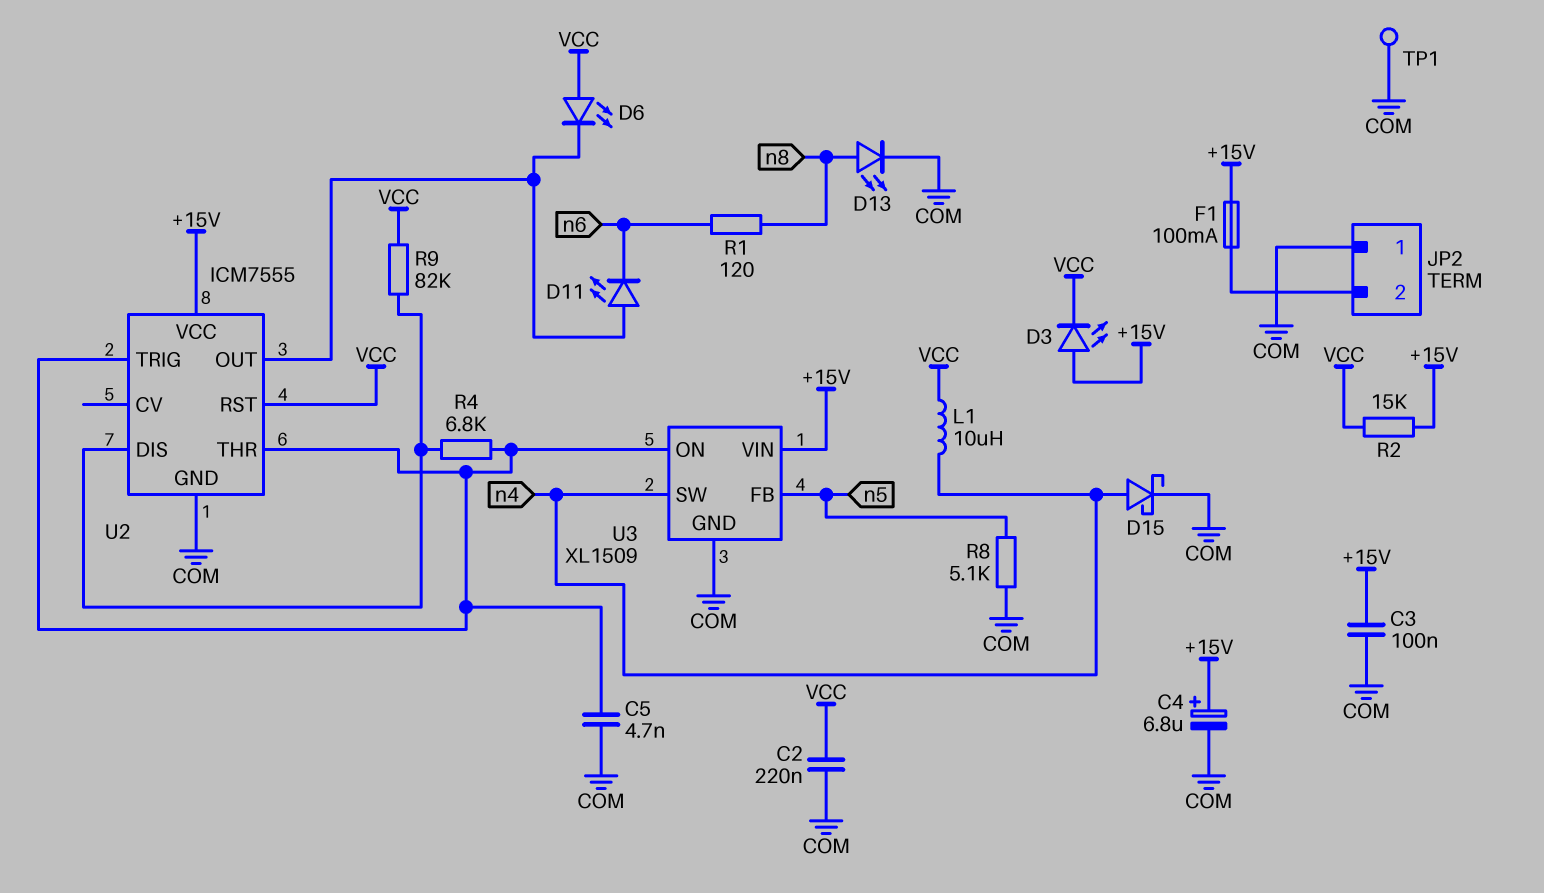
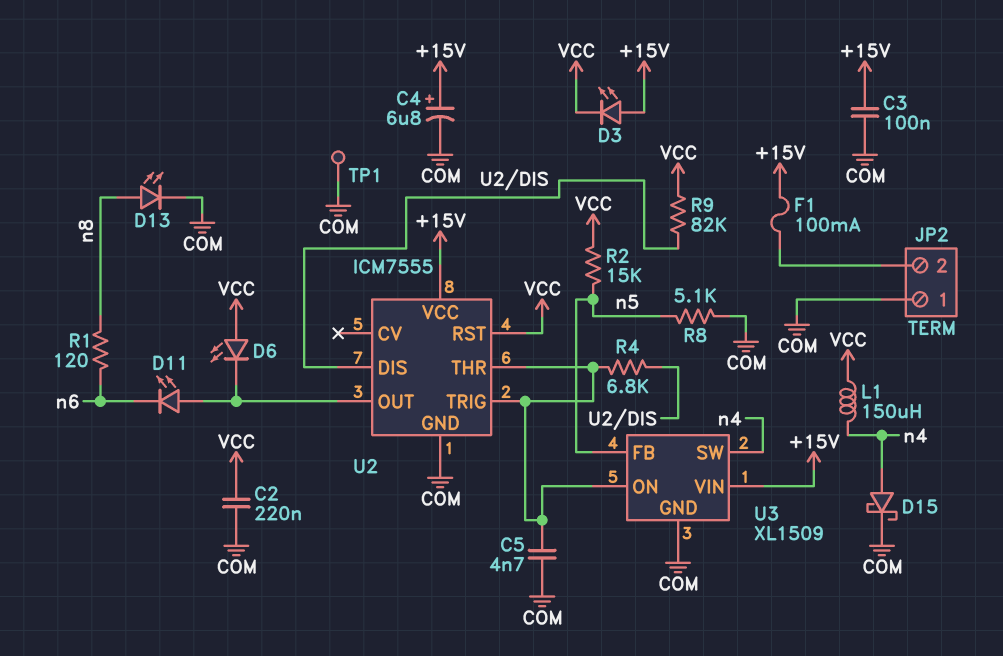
L1: 10uH (VCC, n4) -> 150uH (VCC, n4)
R2: 15k (+15V, VCC) -> 15k (VCC, n5)

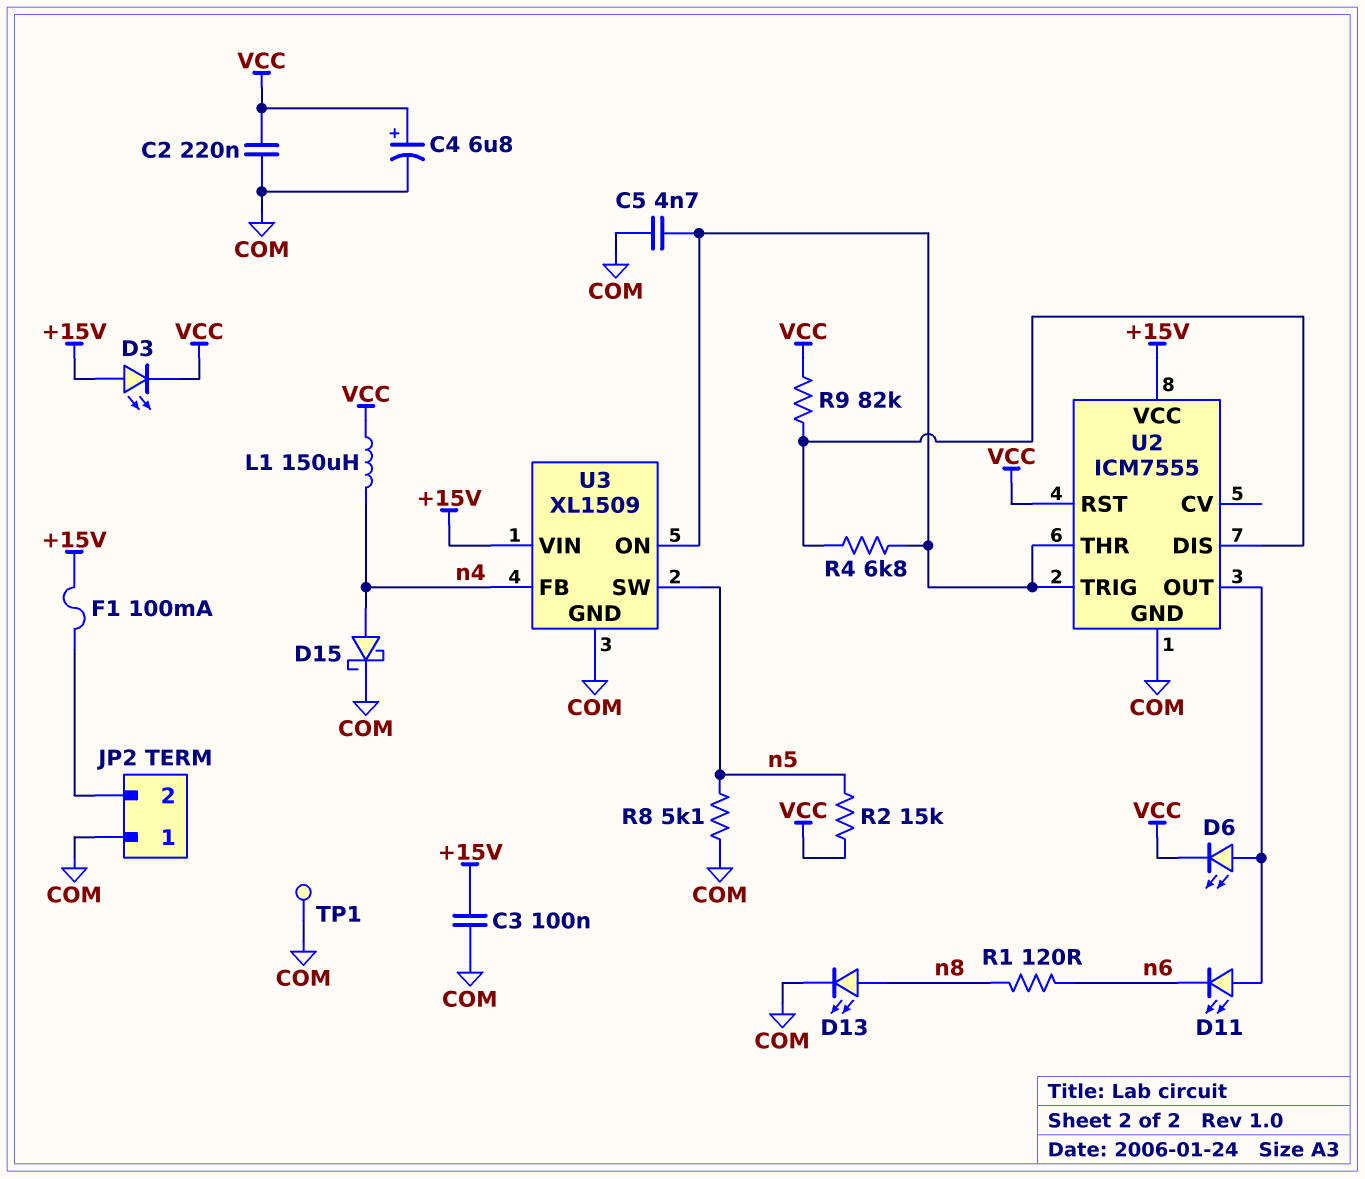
C4: 6.8uF (plus +15V, minus COM) -> 6.8uF (plus VCC, minus COM)
D6: LED (A VCC, K U2/OUT) -> LED (A U2/OUT, K VCC)
U3 pin FB: n5 -> n4
U3 pin SW: n4 -> n5

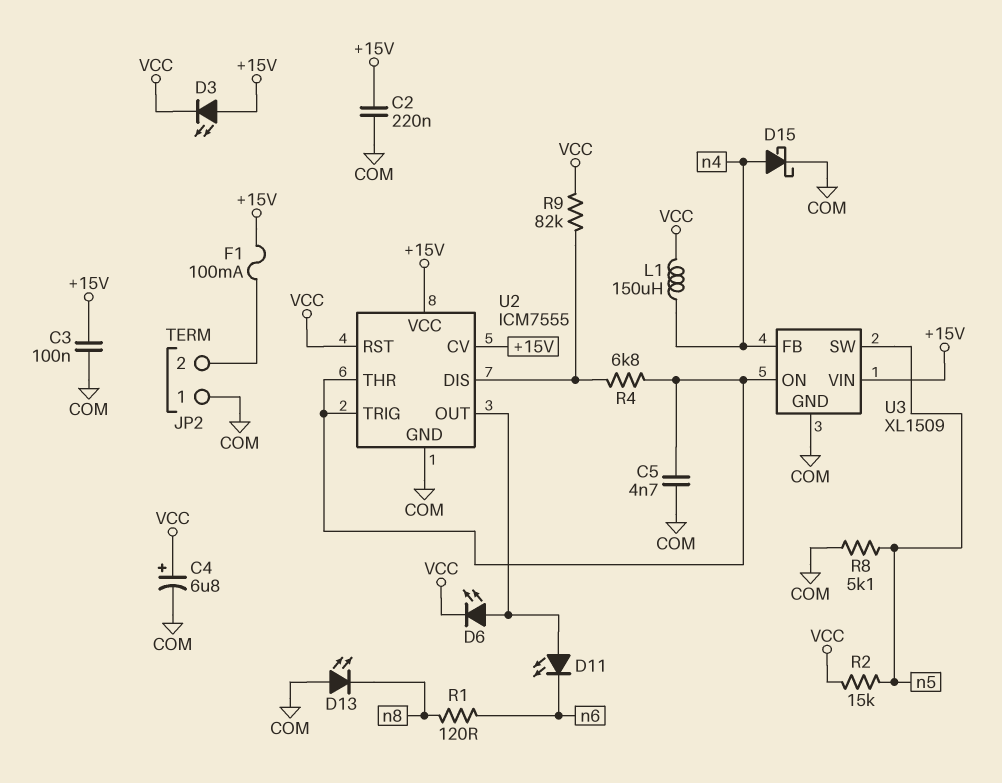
C2: 220nF (COM, VCC) -> 220nF (+15V, COM)
D13: LED (A n8, K COM) -> LED (A COM, K n8)
TP1: test point (COM) -> none
U2 pin CV: none -> +15V

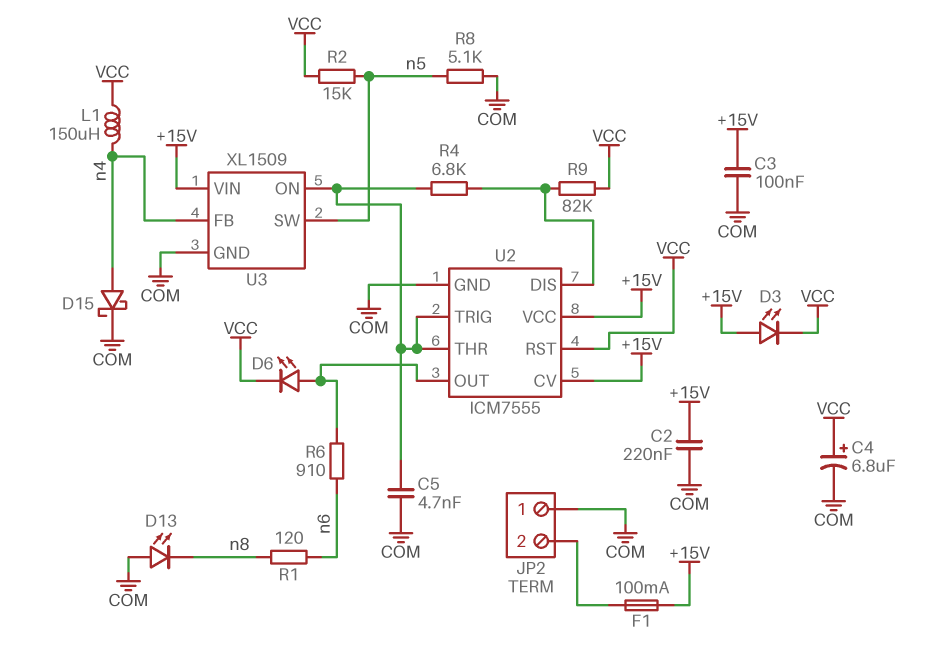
D11: LED (A U2/OUT, K n6) -> none
R6: none -> 910 (U2/OUT, n6)

